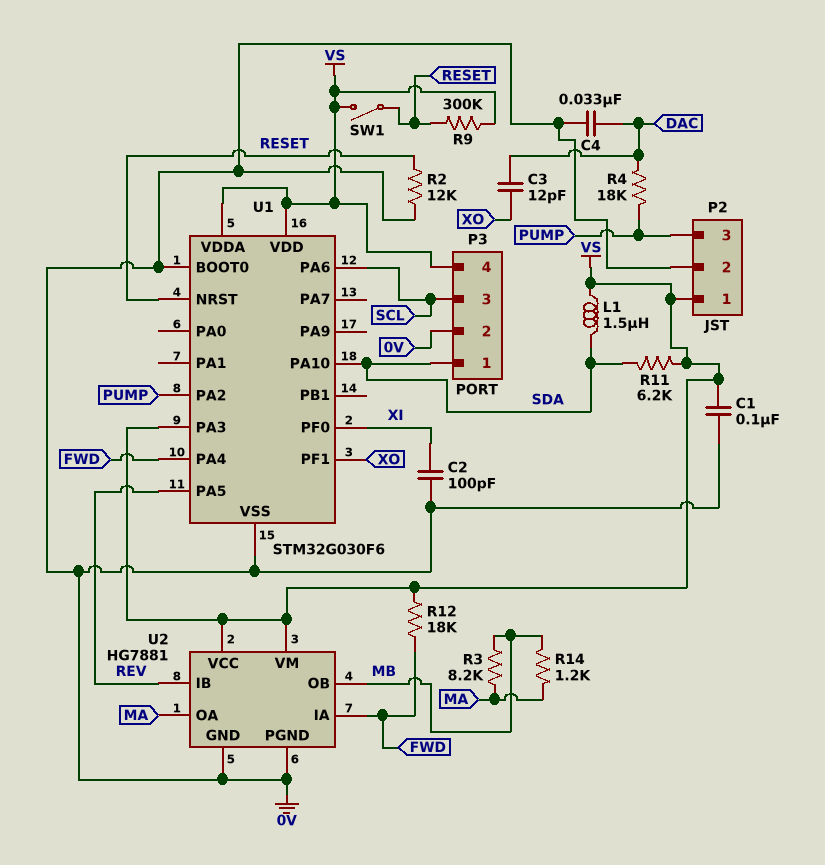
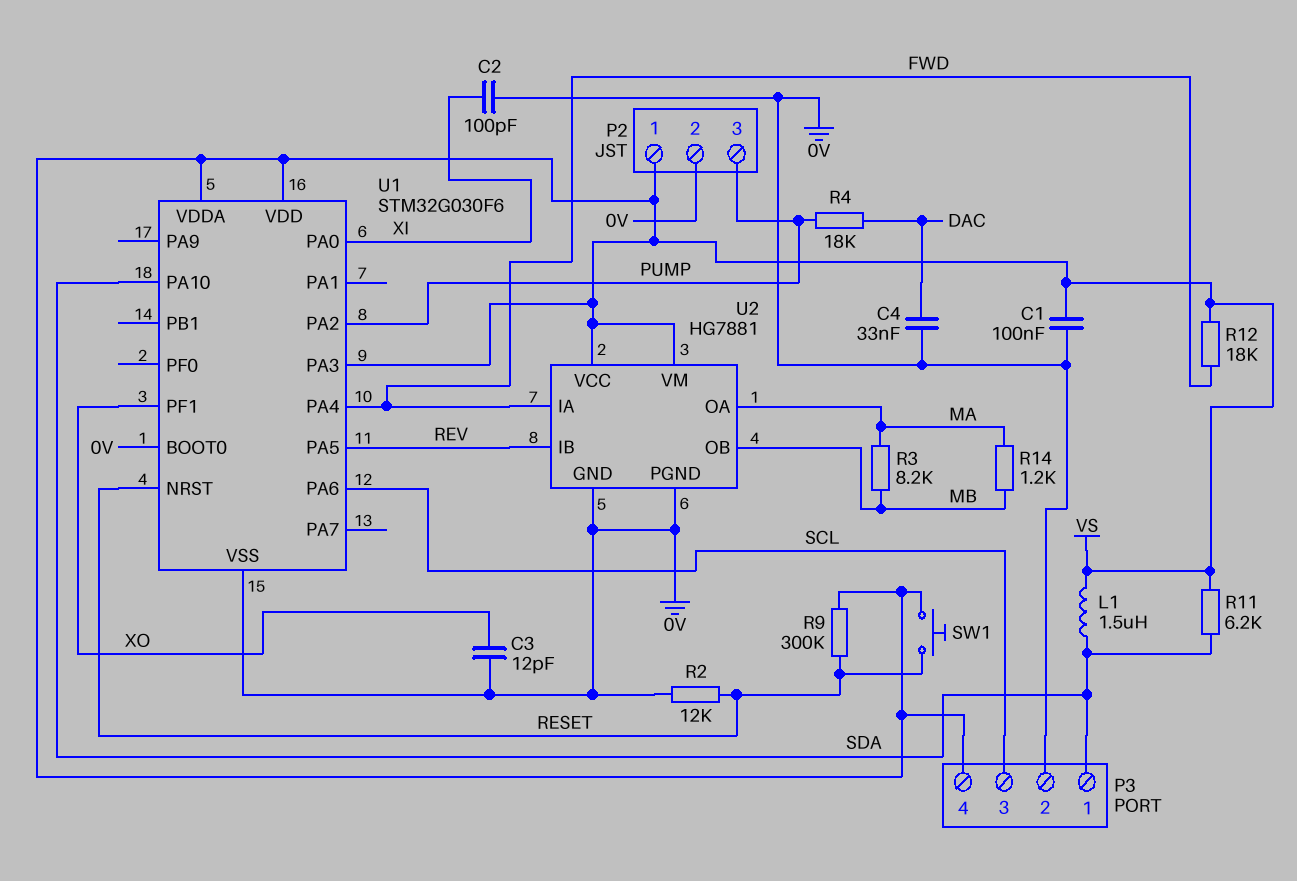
C3: 12pF (DAC, XO) -> 12pF (0V, XO)
SW1: switch (RESET, VS) -> button (RESET, VS)
U1 pin PA0: none -> XI
U1 pin PF0: XI -> none

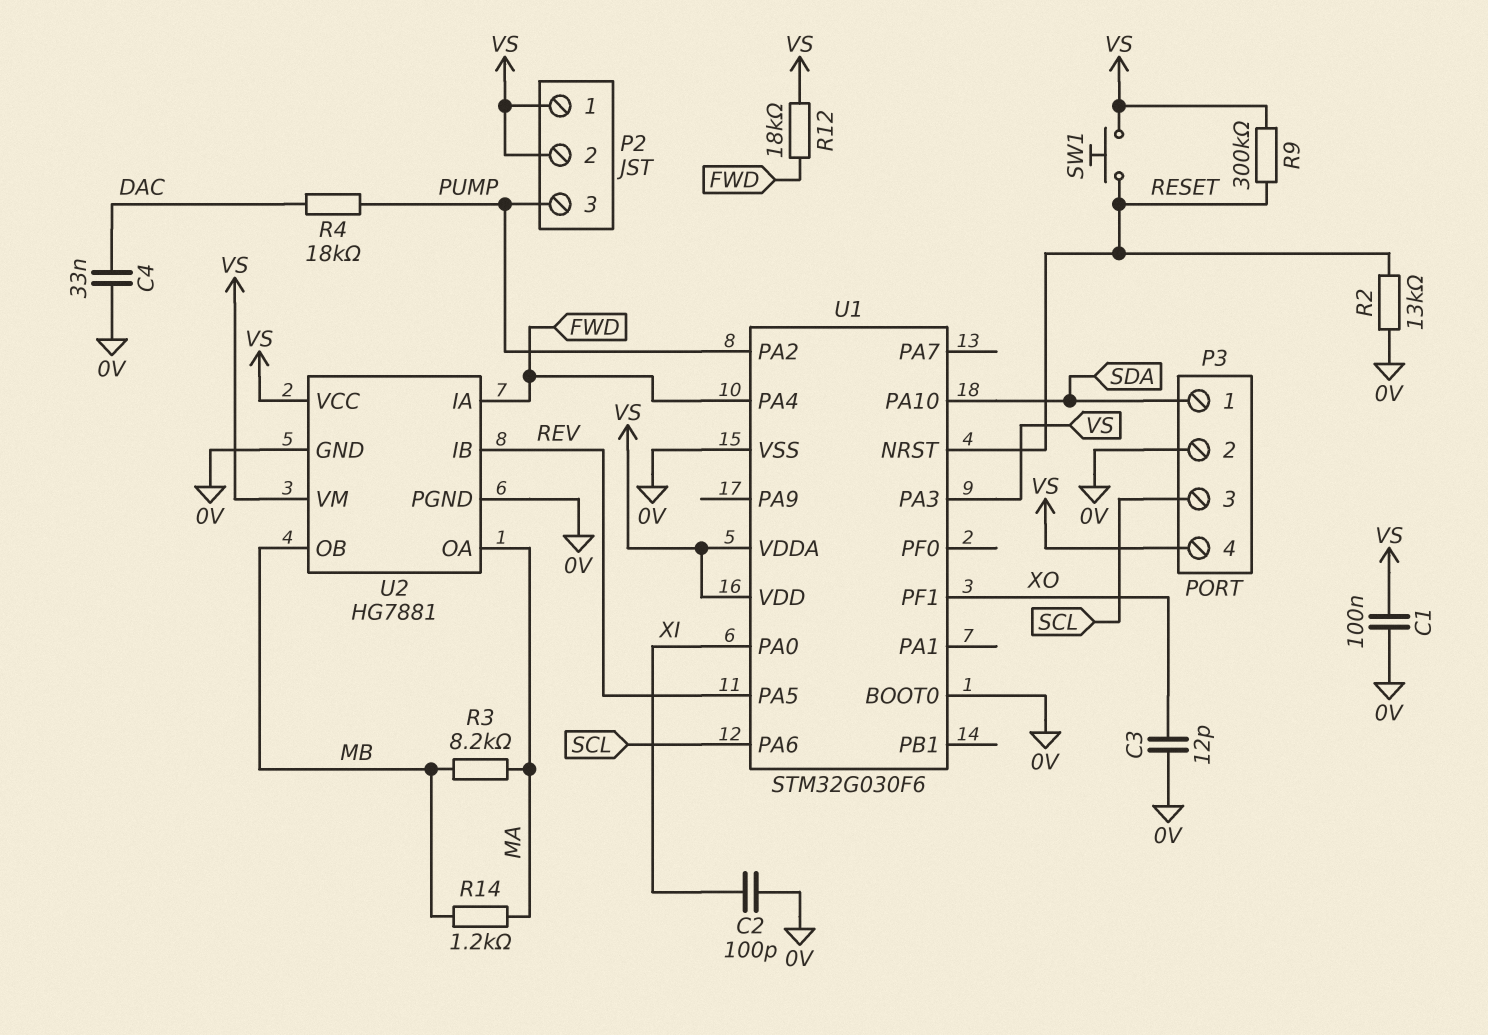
L1: 1.5uH (SDA, VS) -> none
P2 pin 2: 0V -> VS
R2: 12k (0V, RESET) -> 13k (0V, RESET)
R11: 6.2k (SDA, VS) -> none

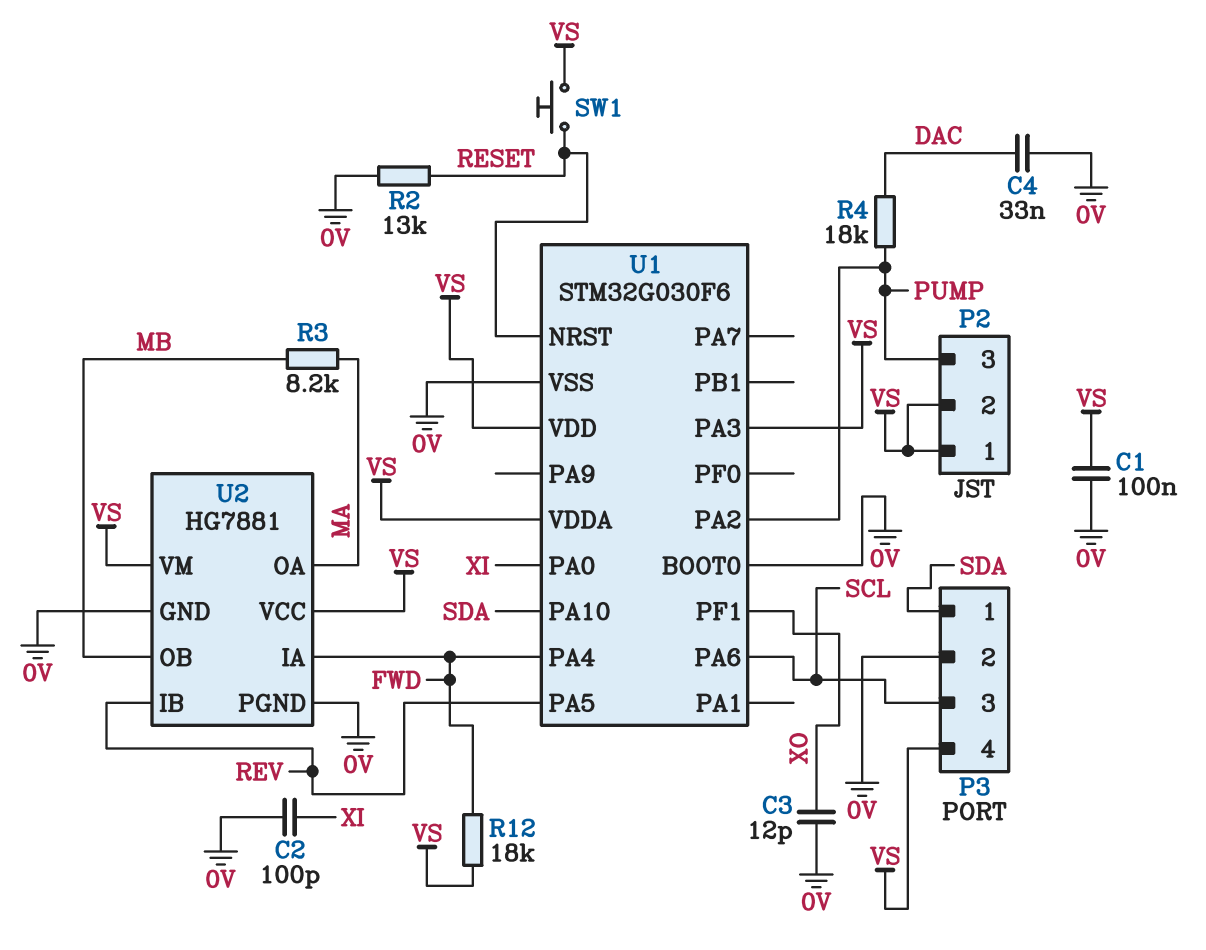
R9: 300k (RESET, VS) -> none
R14: 1.2k (MA, MB) -> none

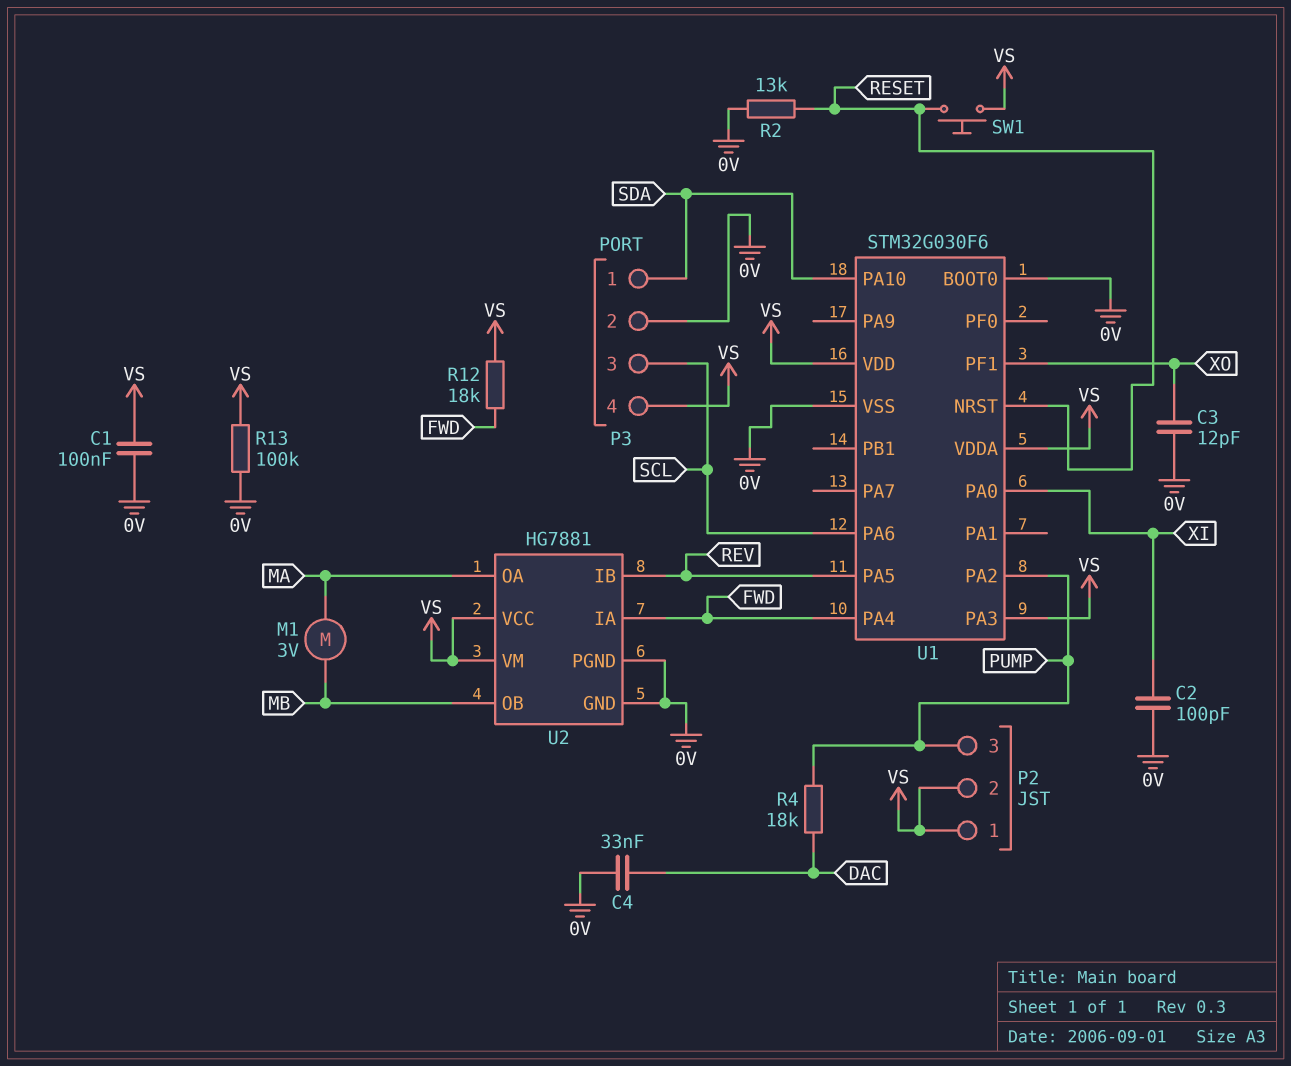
M1: none -> motor 3V (MA, MB)
R3: 8.2k (MA, MB) -> none
R13: none -> 100k (0V, VS)

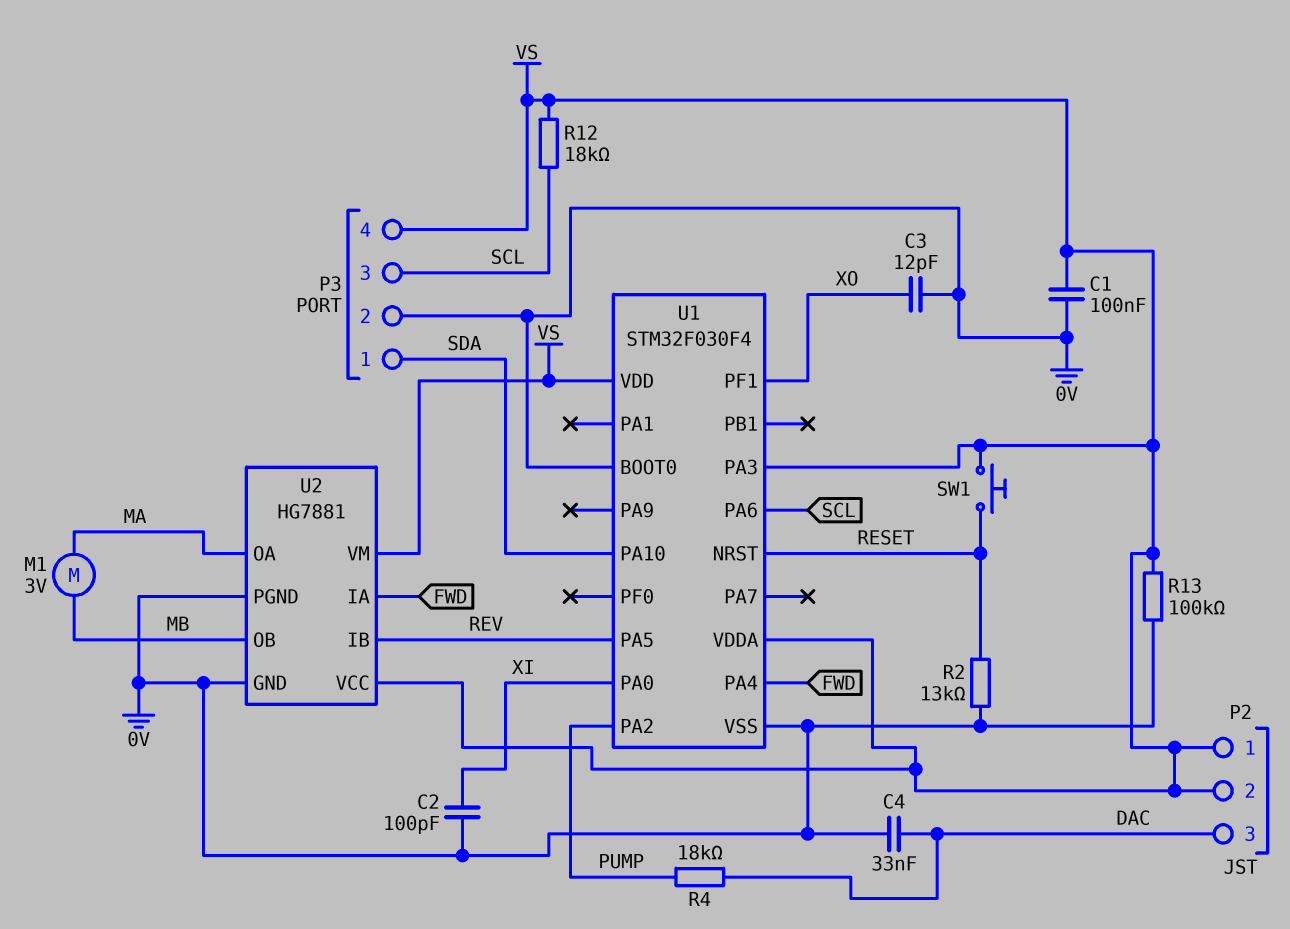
P2 pin 3: PUMP -> DAC
R12: 18k (FWD, VS) -> 18k (SCL, VS)
U1: STM32G030F6 -> STM32F030F4

